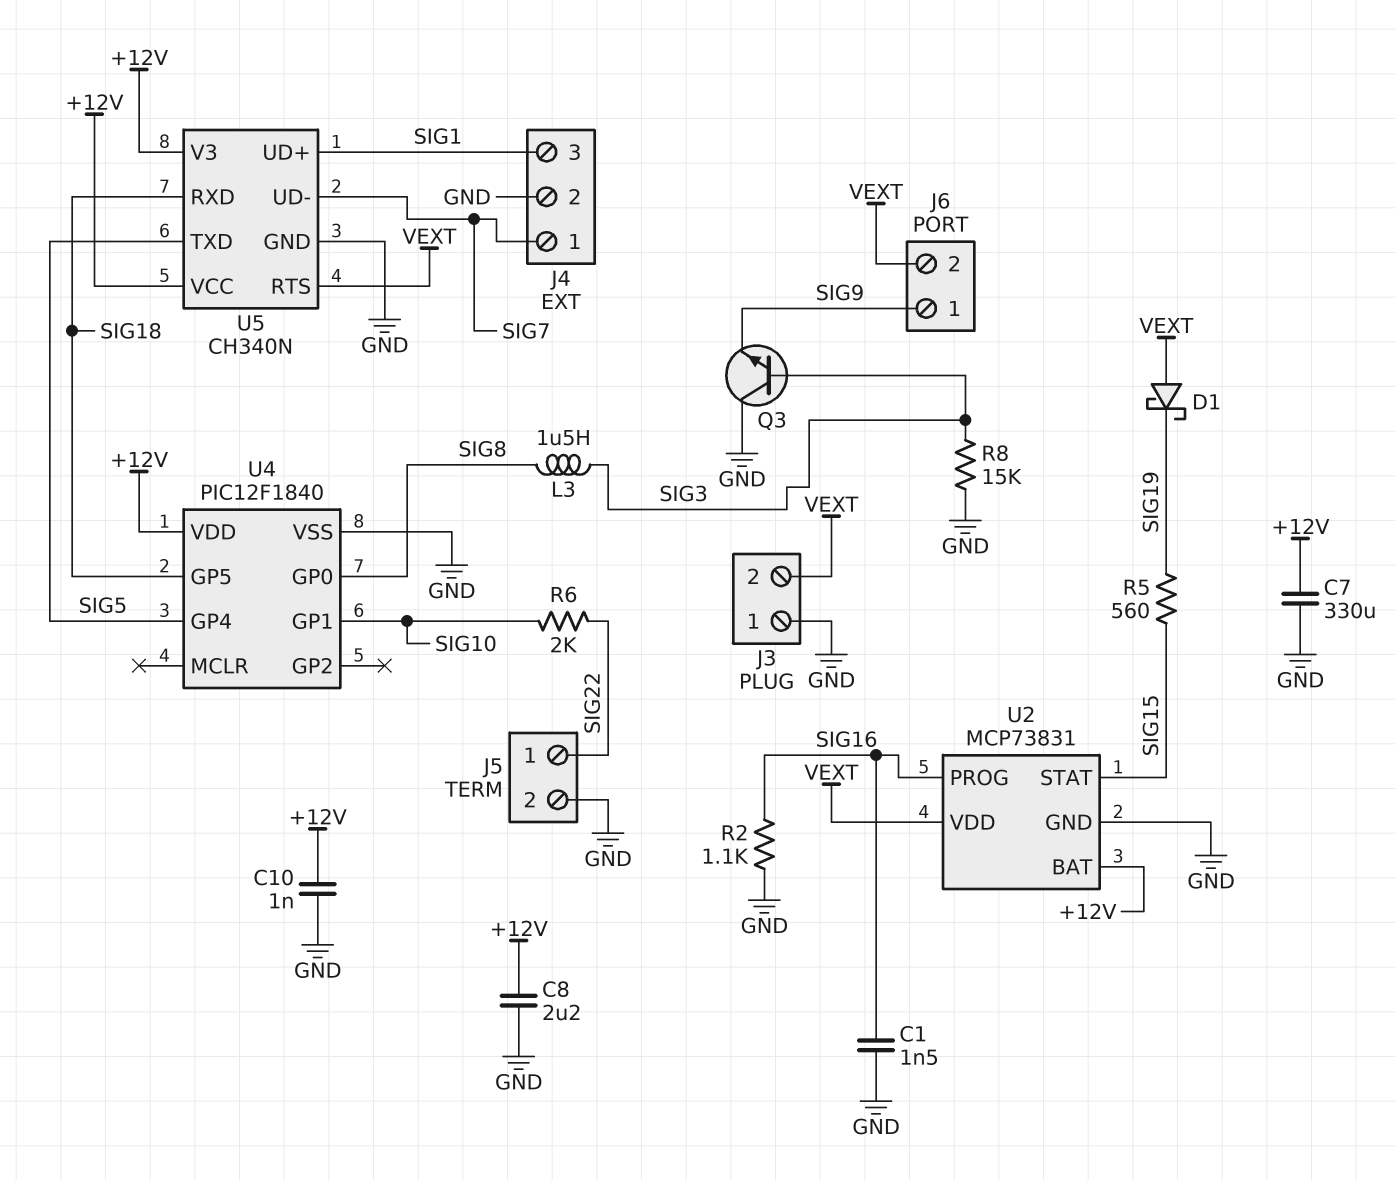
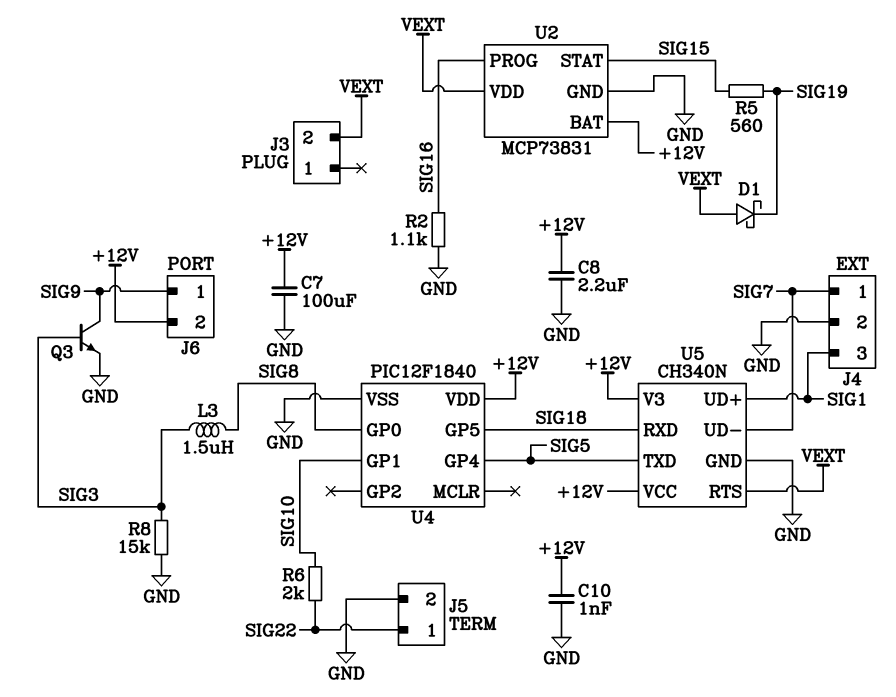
C1: 1.5nF (GND, SIG16) -> none
C7: 330uF (+12V, GND) -> 100uF (+12V, GND)
J3 pin 1: GND -> none
J6 pin 2: VEXT -> +12V
Q3: NPN (B SIG3, C GND, E SIG9) -> NPN (B SIG3, C SIG9, E GND)

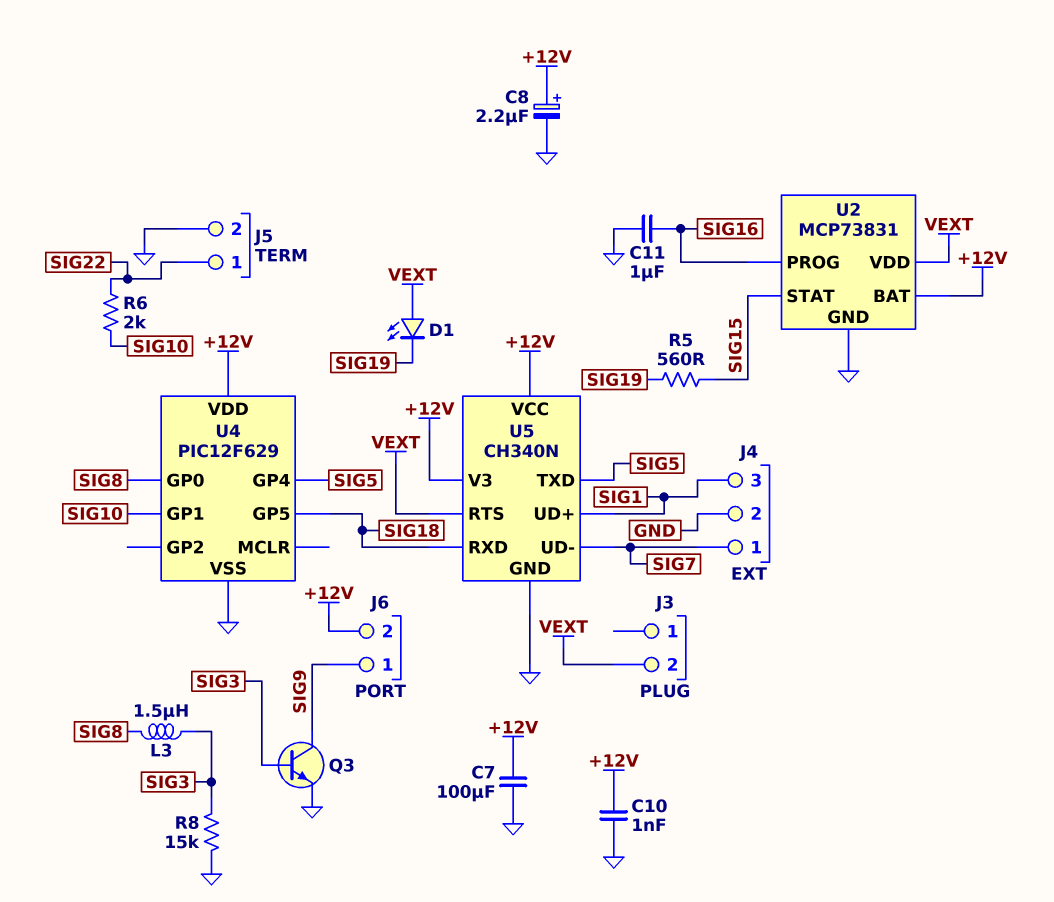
C8: 2.2uF (+12V, GND) -> 2.2uF (plus +12V, minus GND)
C11: none -> 1uF (GND, SIG16)
D1: schottky (A VEXT, K SIG19) -> LED (A VEXT, K SIG19)
R2: 1.1k (GND, SIG16) -> none
U4: PIC12F1840 -> PIC12F629

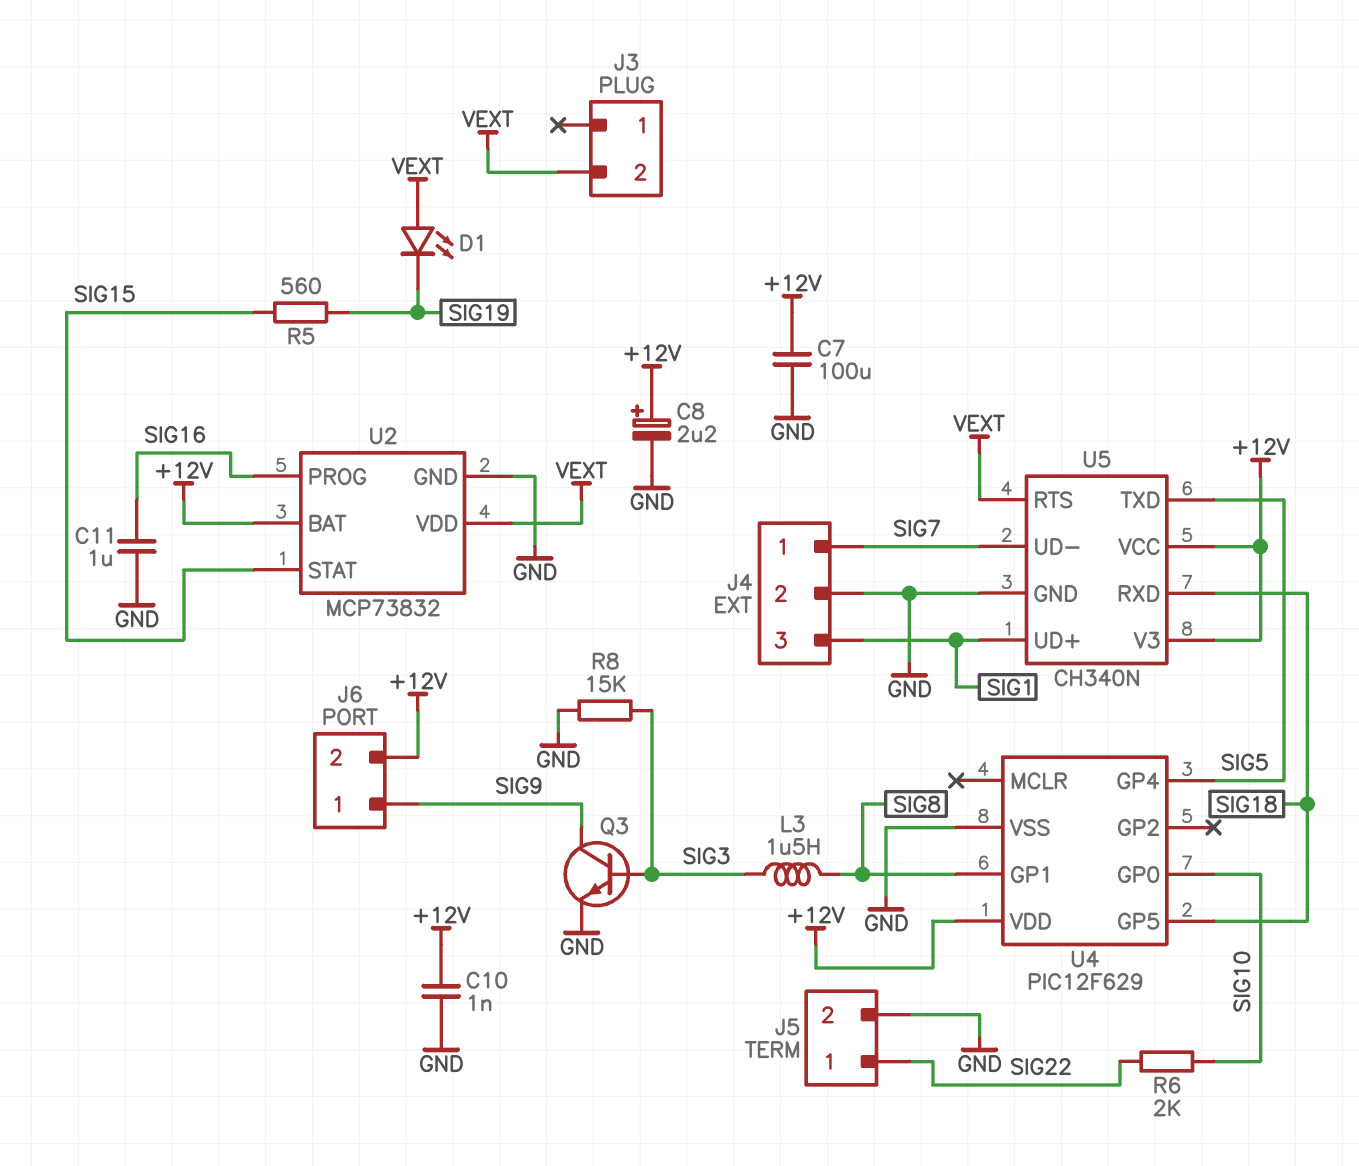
U2: MCP73831 -> MCP73832
U4 pin GP0: SIG8 -> SIG10
U4 pin GP1: SIG10 -> SIG8

